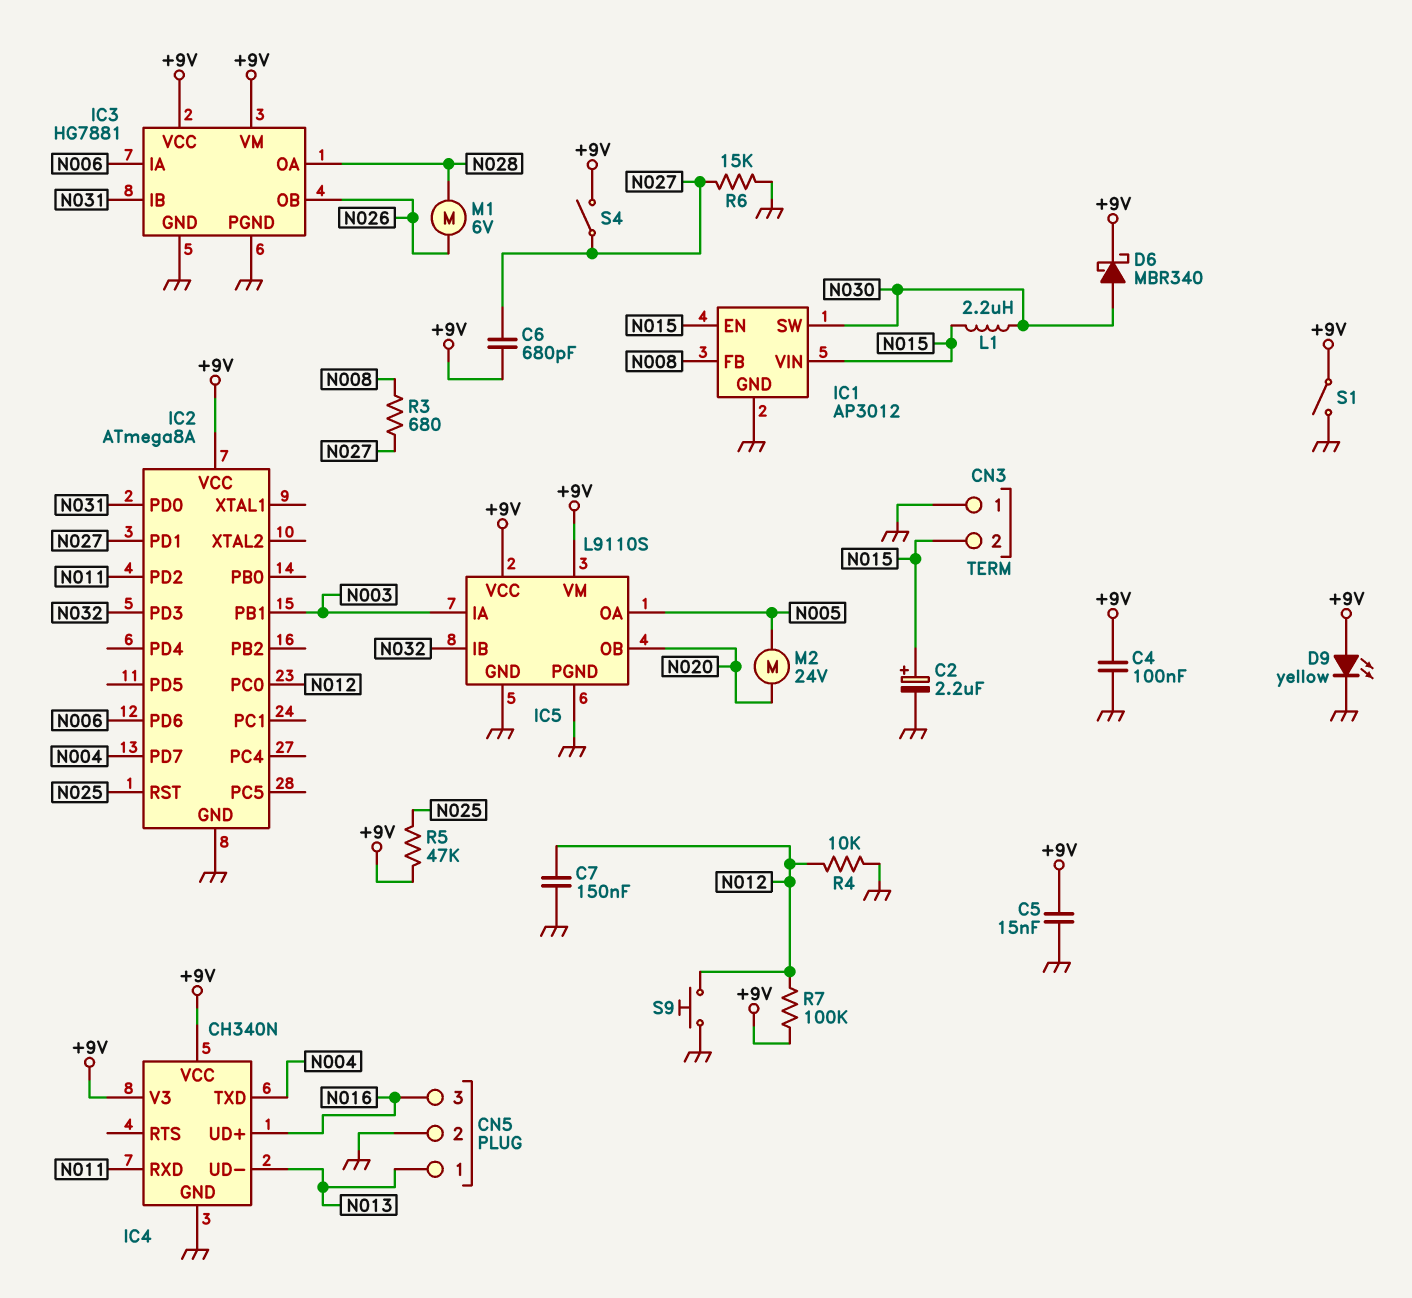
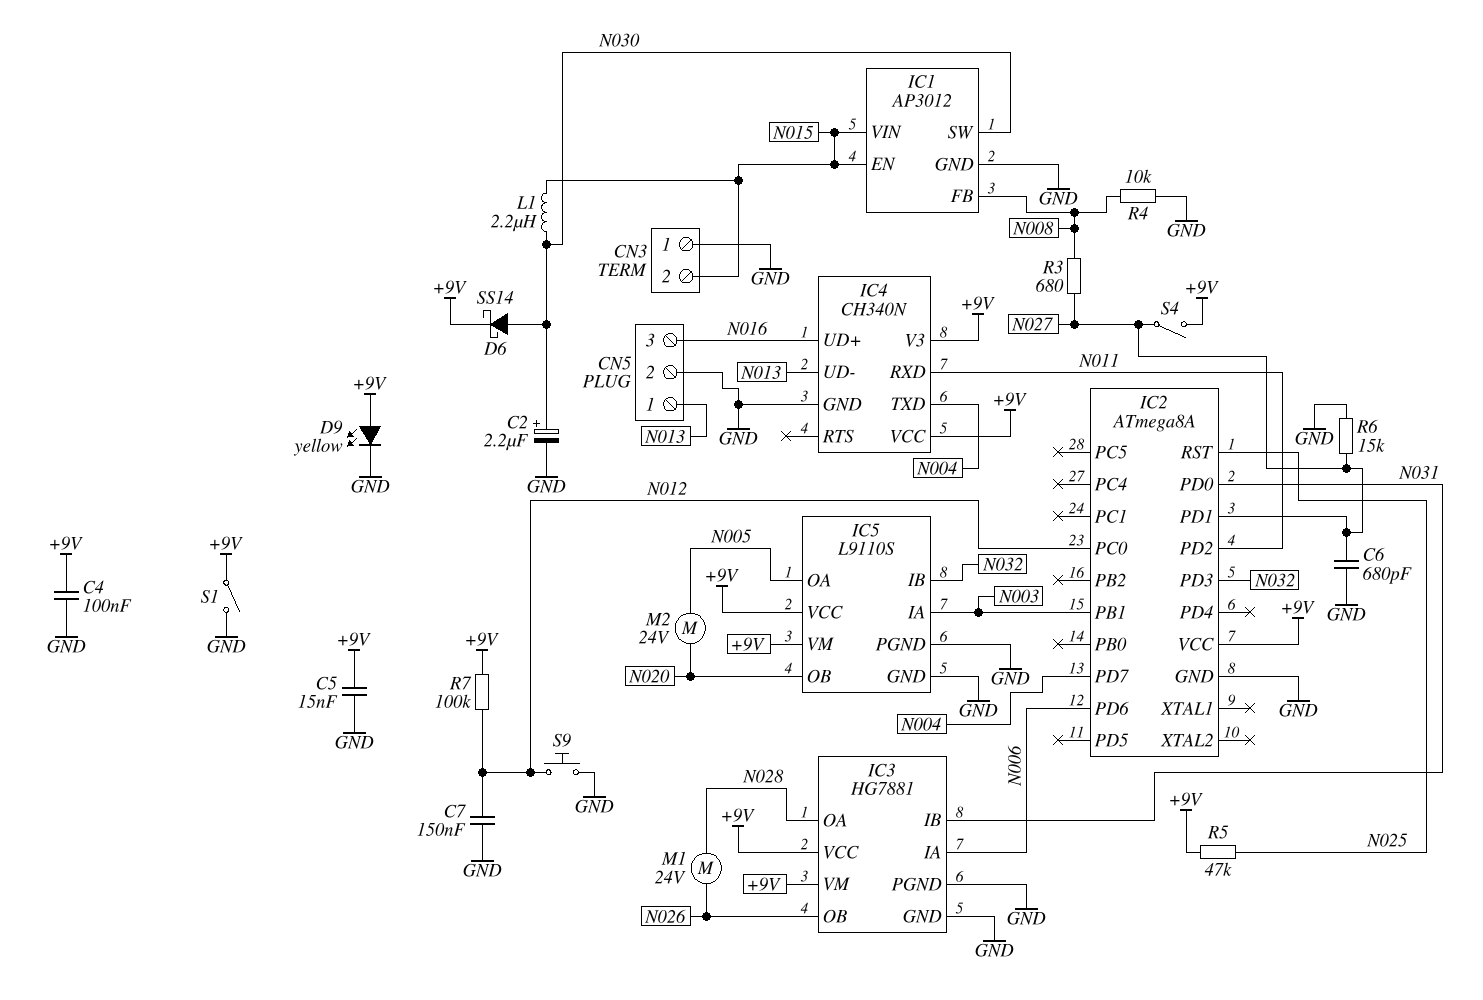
C2: 2.2uF (plus N015, minus GND) -> 2.2uF (plus N030, minus GND)
C6: 680pF (+9V, N027) -> 680pF (GND, N027)
D6: schottky MBR340 (A N030, K +9V) -> schottky SS14 (A N030, K +9V)
M1: motor 6V (N026, N028) -> motor 24V (N026, N028)
R4: 10k (GND, N012) -> 10k (GND, N008)

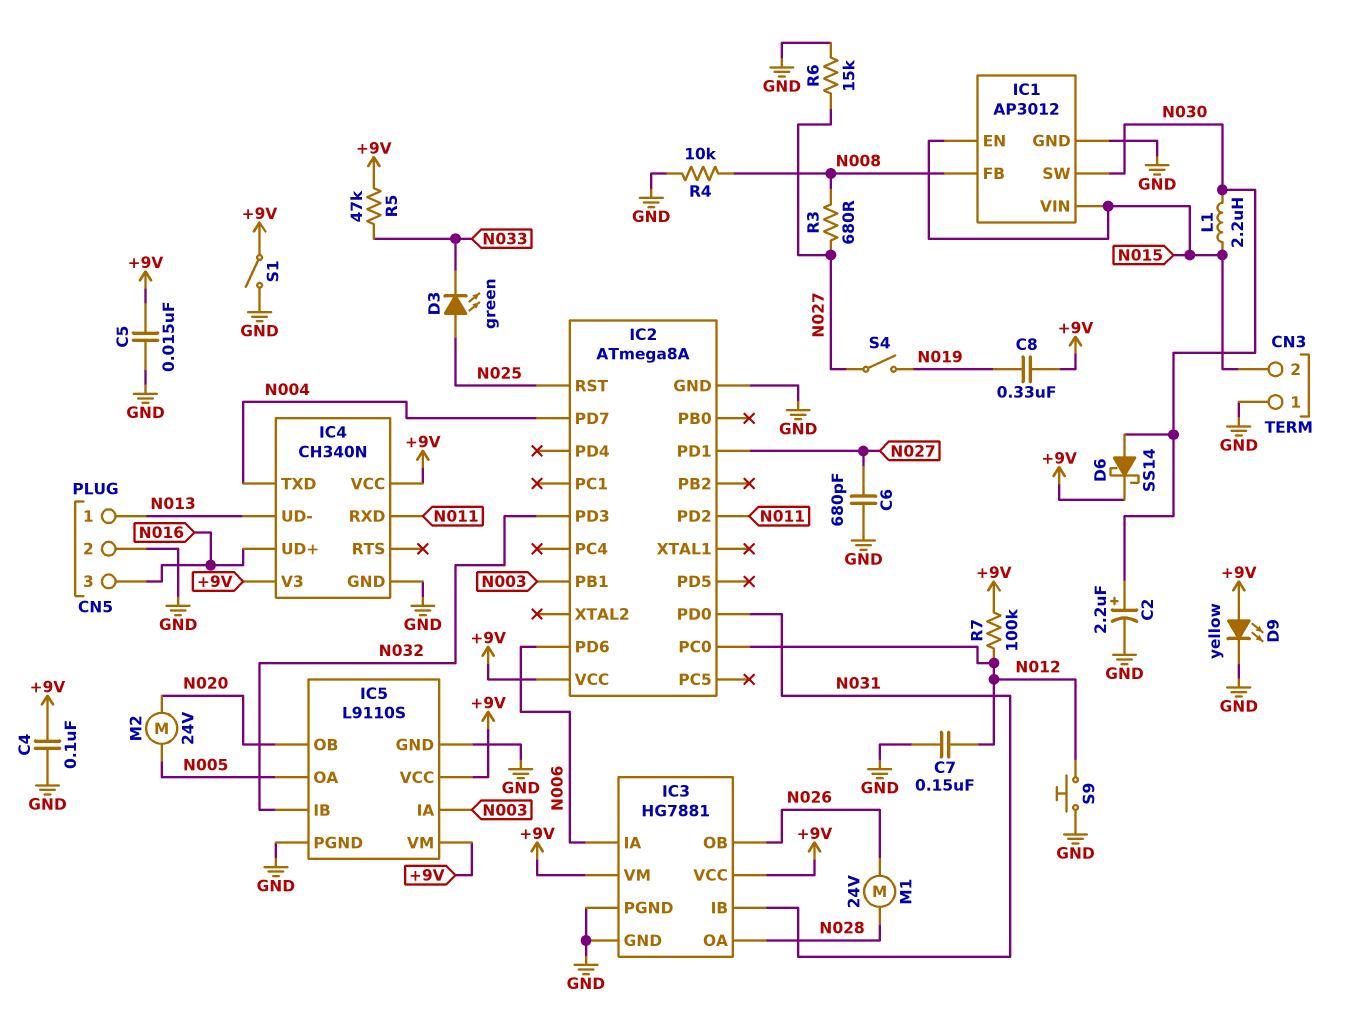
C8: none -> 330nF (+9V, N019)
D3: none -> LED green (A N025, K N033)
R5: 47k (+9V, N025) -> 47k (+9V, N033)
S4: switch (+9V, N027) -> switch (N019, N027)

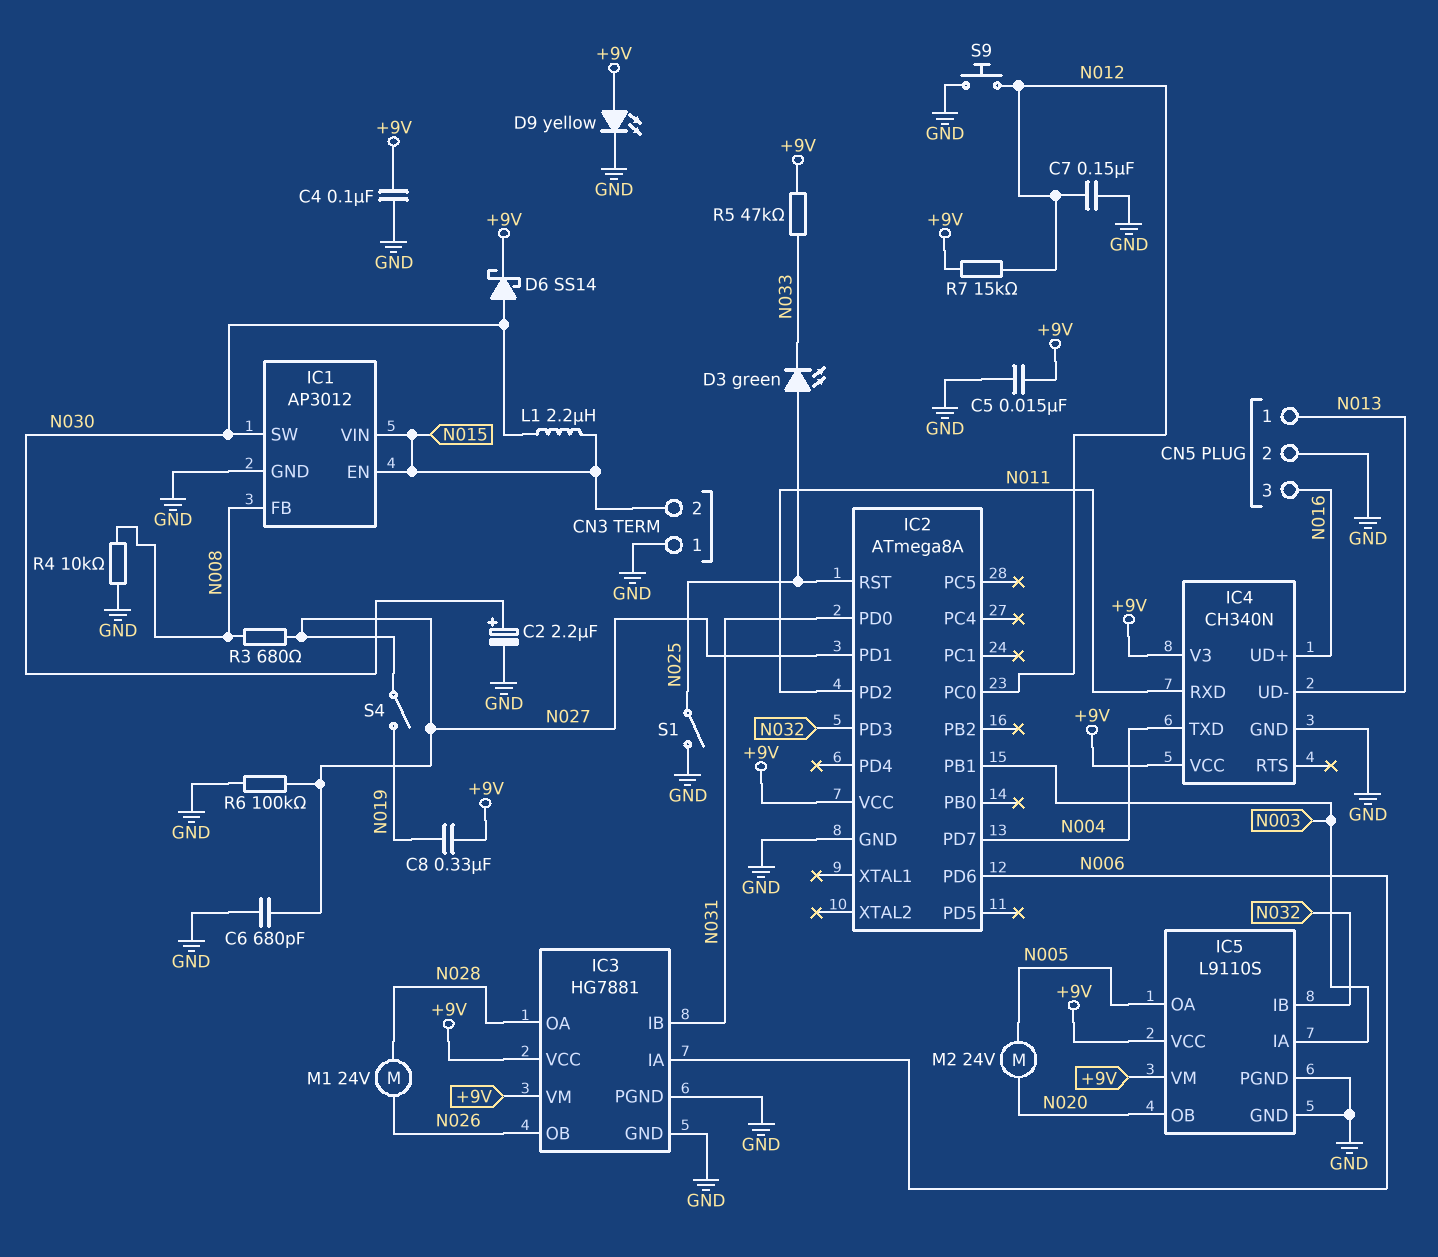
R6: 15k (GND, N027) -> 100k (GND, N027)
R7: 100k (+9V, N012) -> 15k (+9V, N012)
S1: switch (+9V, GND) -> switch (GND, N025)

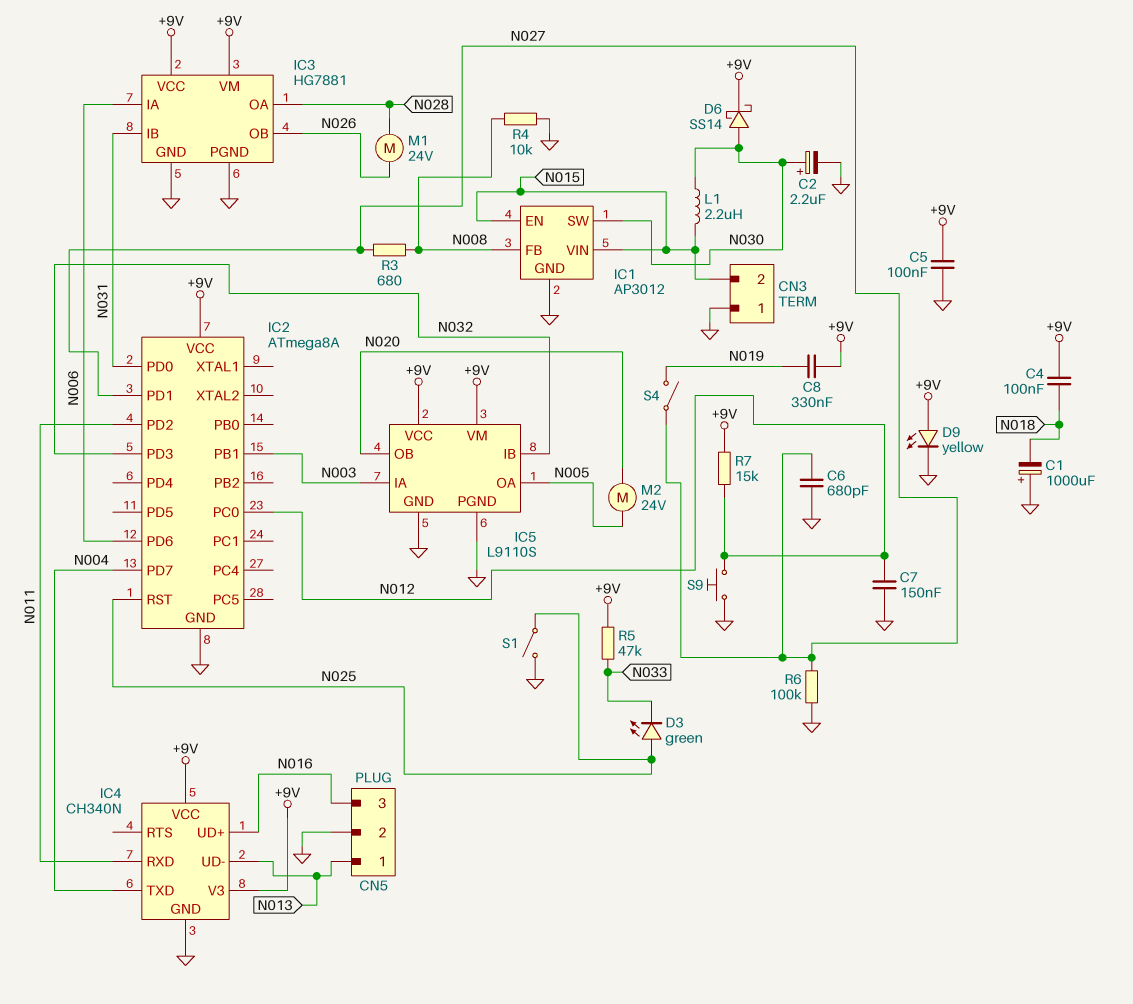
C1: none -> 1000uF (plus GND, minus N018)
C4: 100nF (+9V, GND) -> 100nF (+9V, N018)
C5: 15nF (+9V, GND) -> 100nF (+9V, GND)

